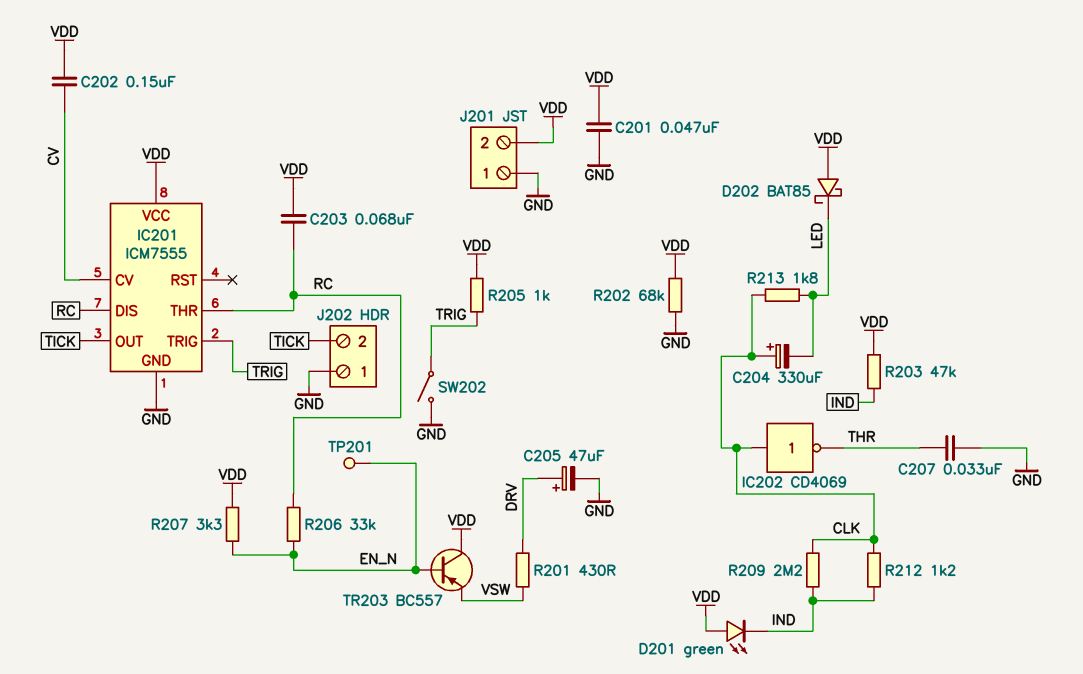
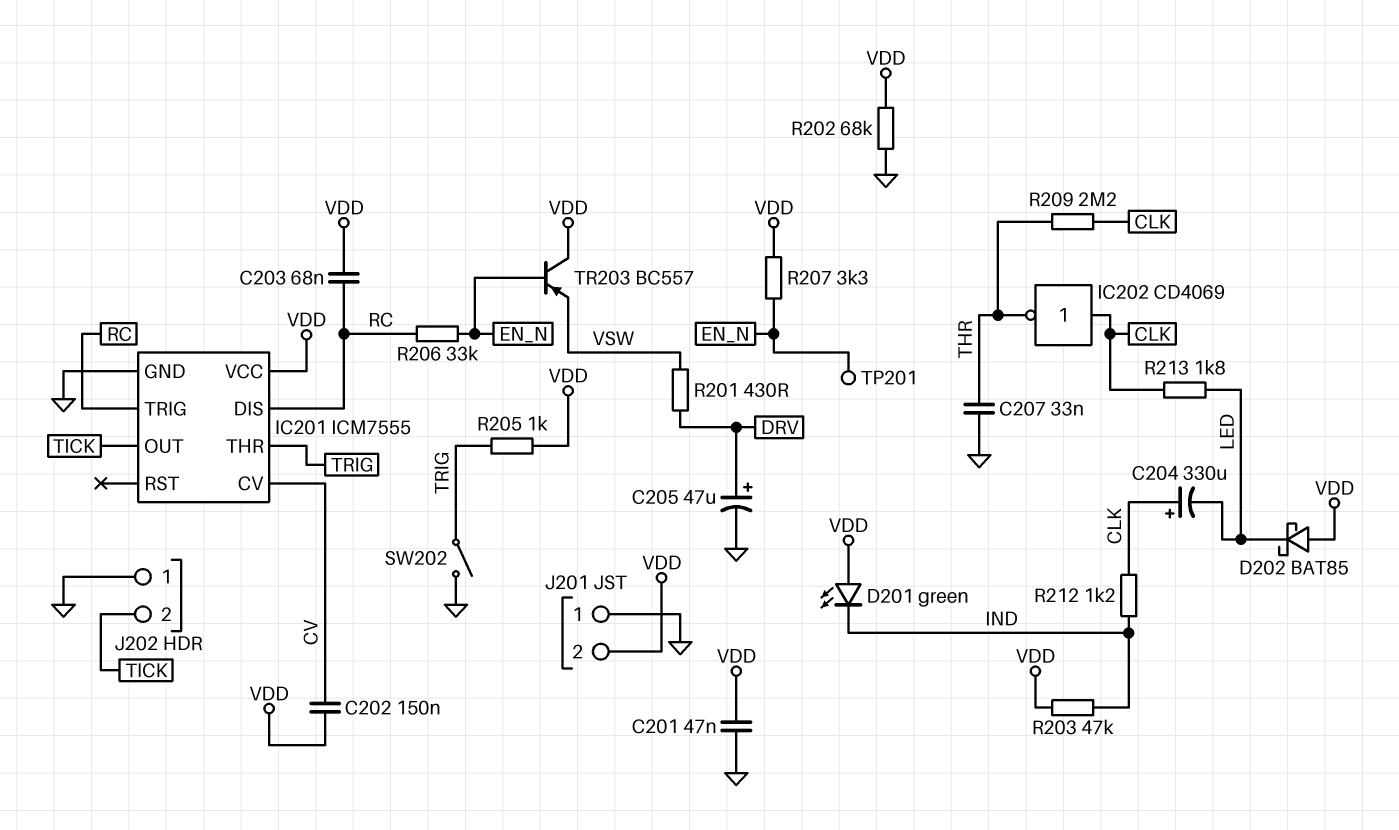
IC201 pin THR: RC -> TRIG
IC201 pin TRIG: TRIG -> RC
R209: 2.2M (CLK, IND) -> 2.2M (CLK, THR)

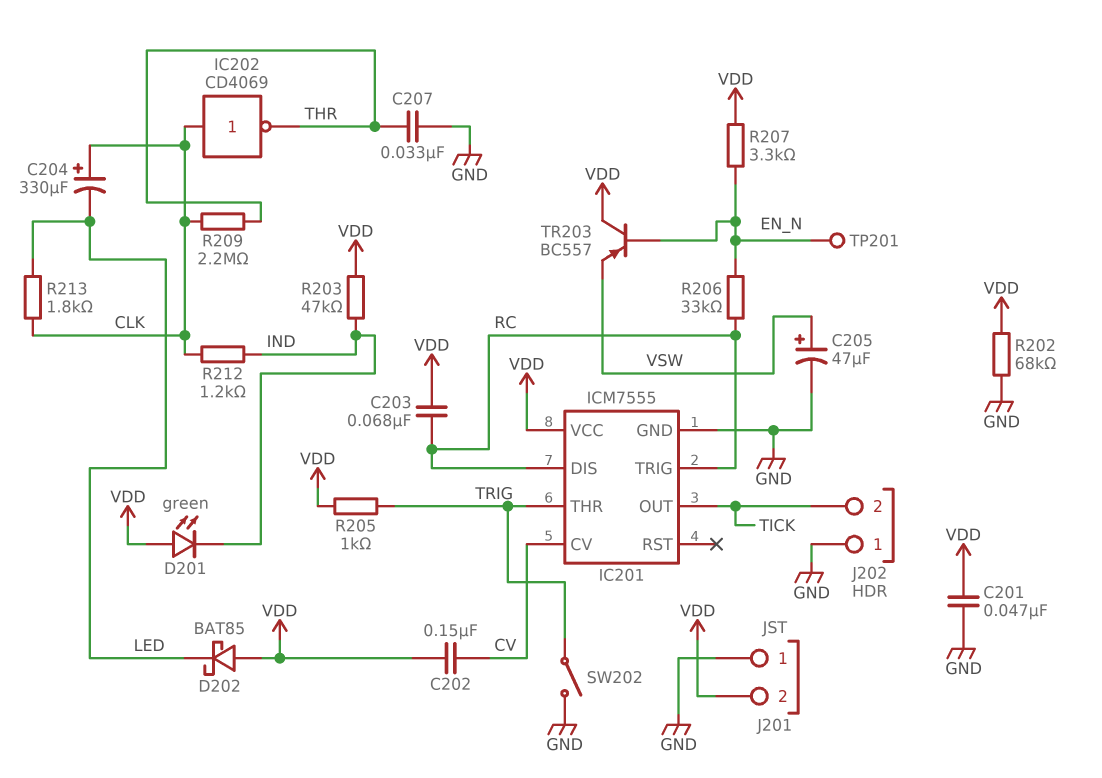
C205: 47uF (plus DRV, minus GND) -> 47uF (plus VSW, minus GND)
R201: 430 (DRV, VSW) -> none

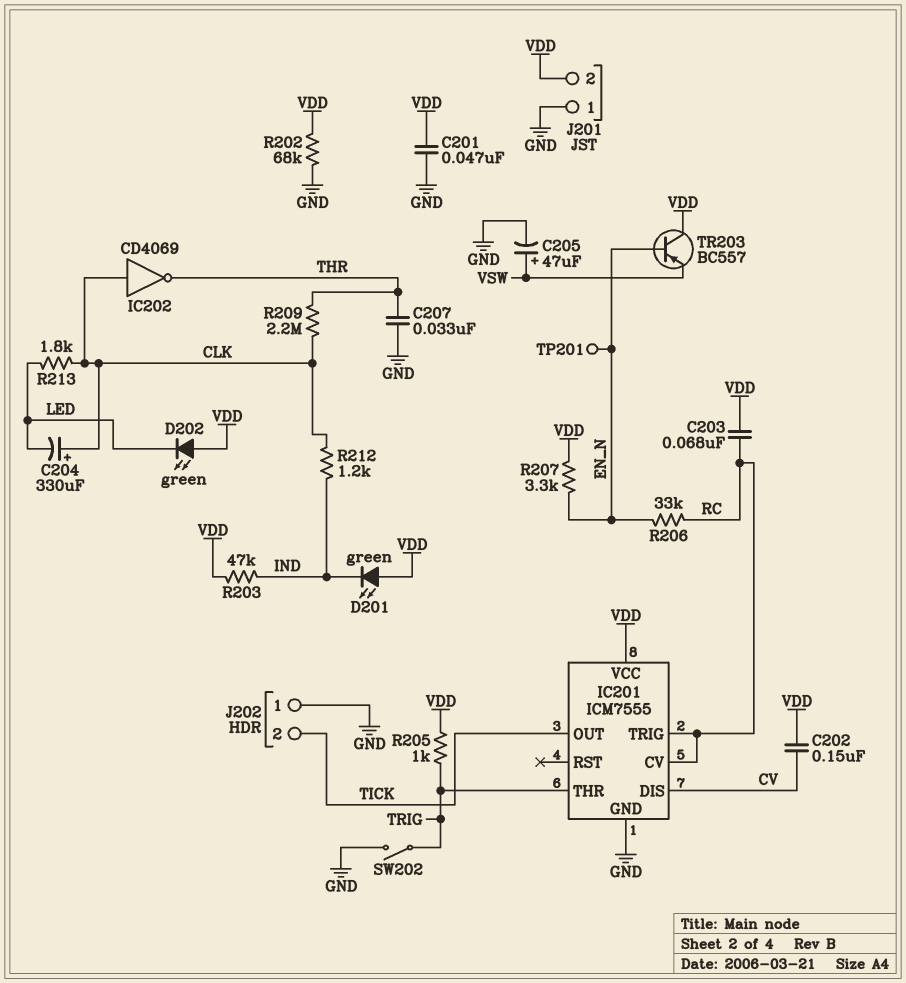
D202: schottky BAT85 (A VDD, K LED) -> LED green (A VDD, K LED)
IC201 pin CV: CV -> RC
IC201 pin DIS: RC -> CV

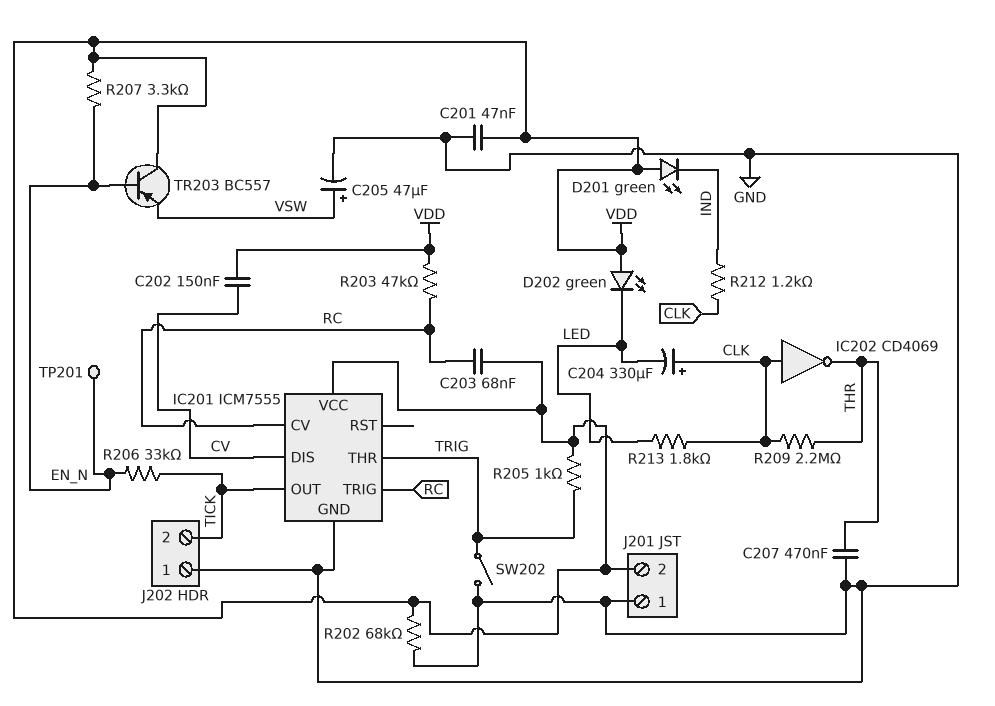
C207: 33nF (GND, THR) -> 470nF (GND, THR)
R203: 47k (IND, VDD) -> 47k (RC, VDD)
R206: 33k (EN_N, RC) -> 33k (EN_N, TICK)

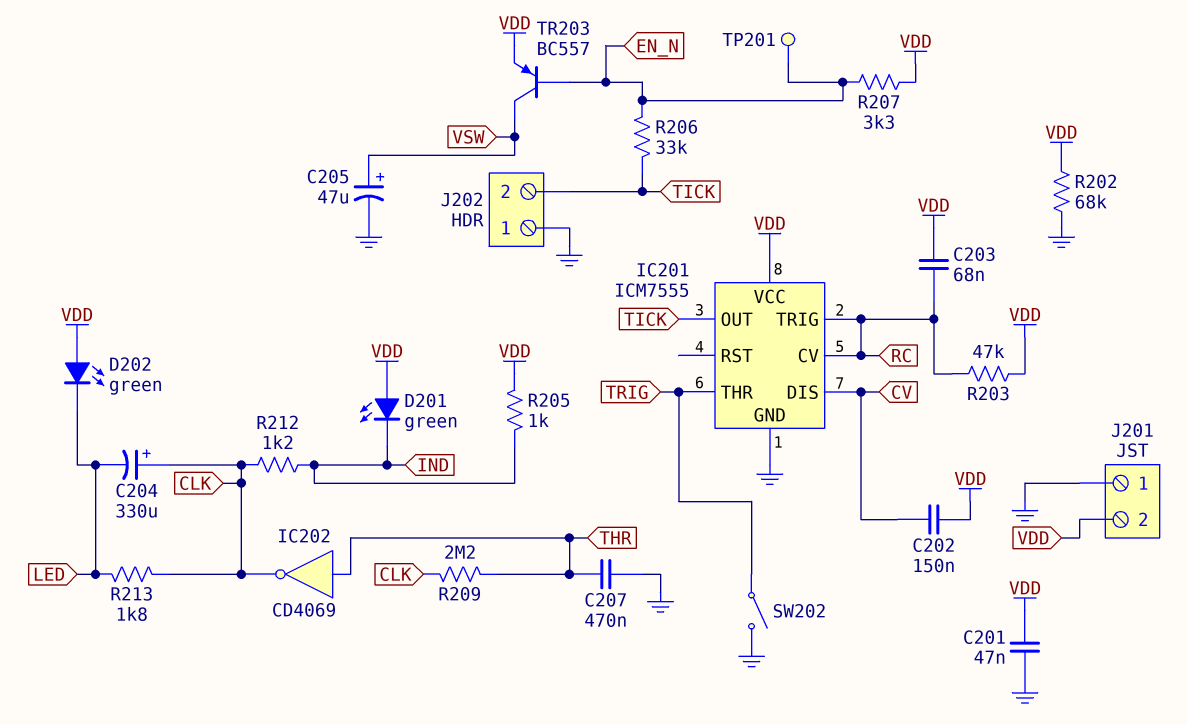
IC202: NOT CD4069 (in CLK, out THR) -> NOT CD4069 (in THR, out CLK)
R205: 1k (TRIG, VDD) -> 1k (IND, VDD)
TR203: PNP BC557 (B EN_N, C VDD, E VSW) -> PNP BC557 (B EN_N, C VSW, E VDD)

